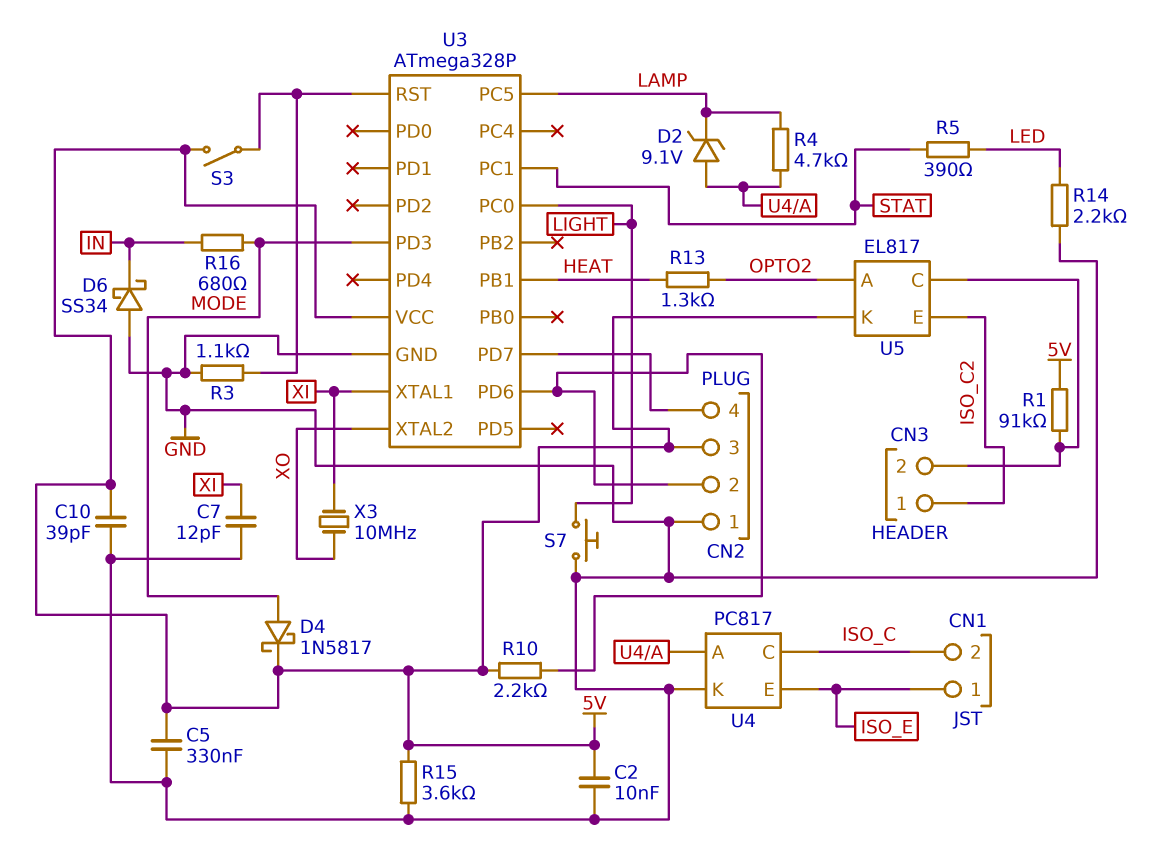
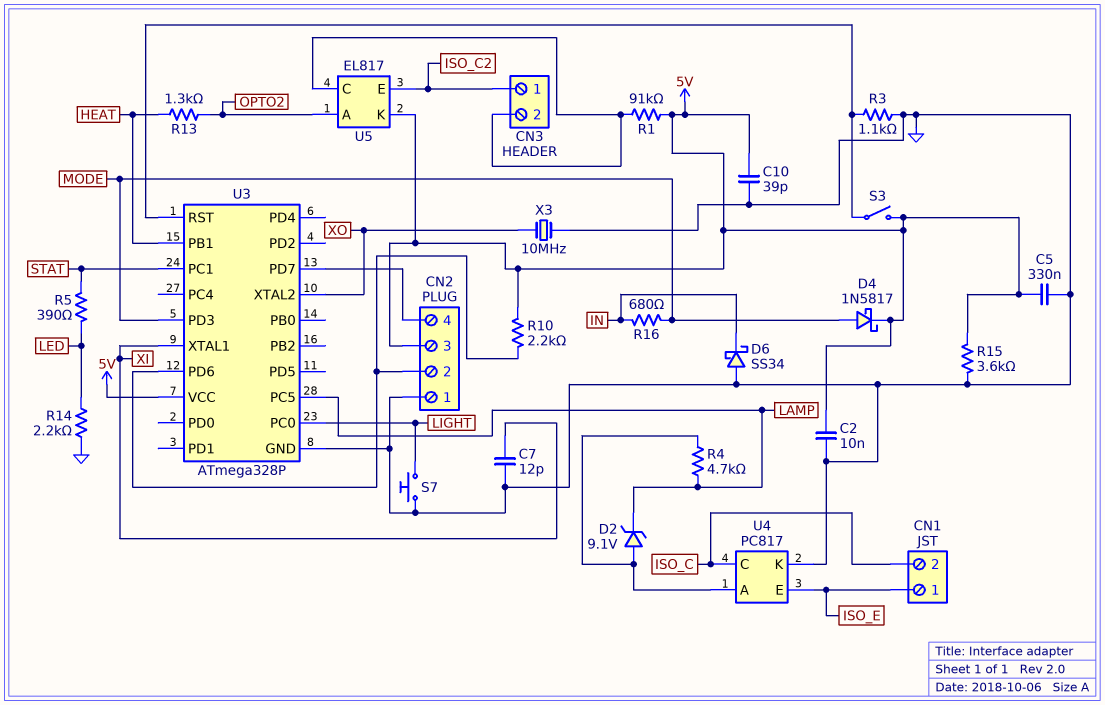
X3: 10MHz (XI, XO) -> 10MHz (GND, XO)

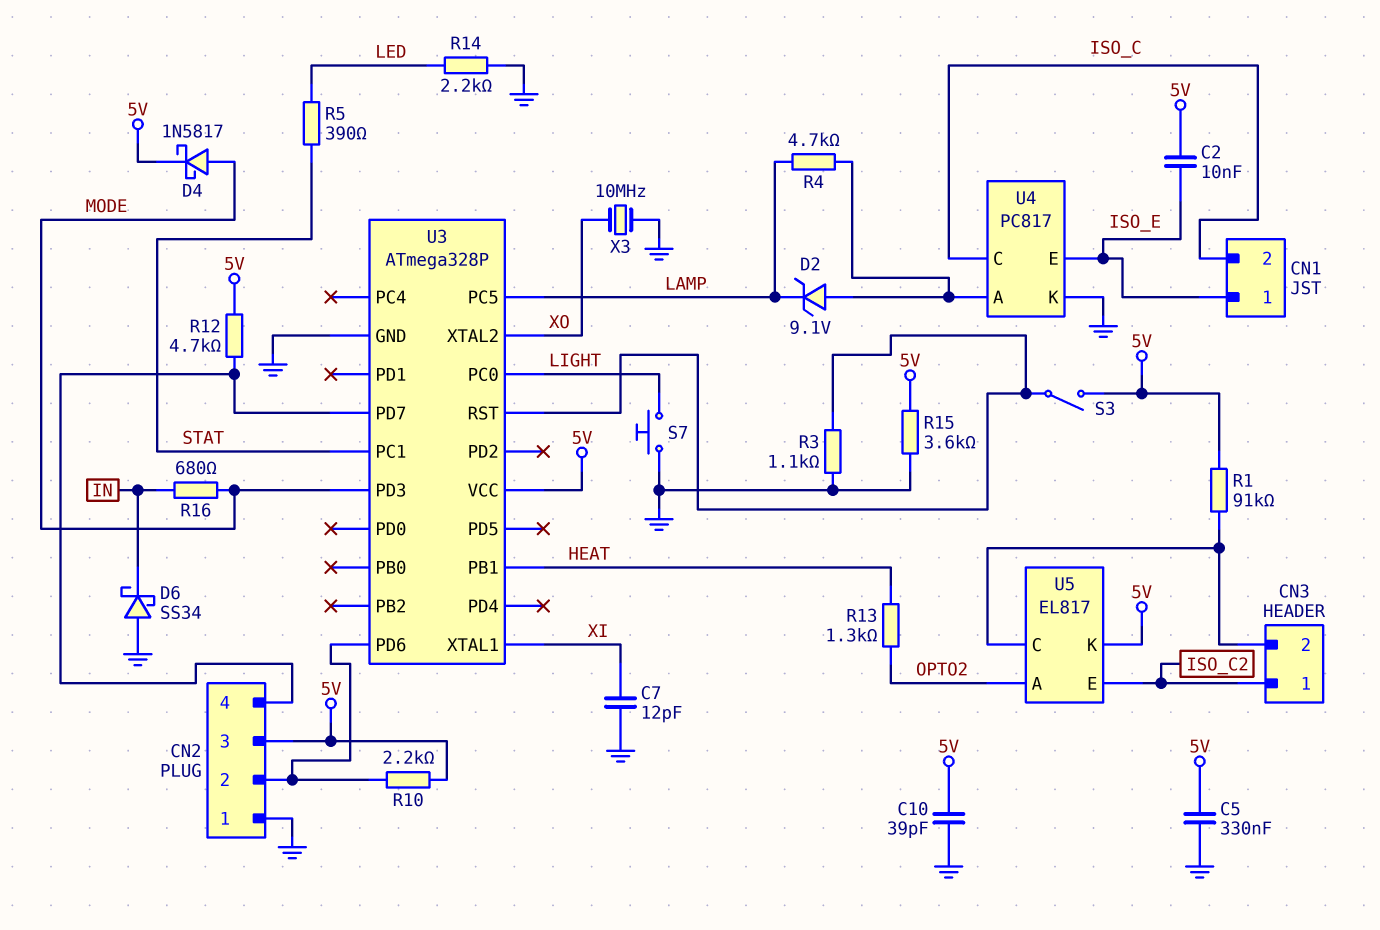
C2: 10nF (5V, GND) -> 10nF (5V, ISO_E)
R12: none -> 4.7k (5V, CN2/4)

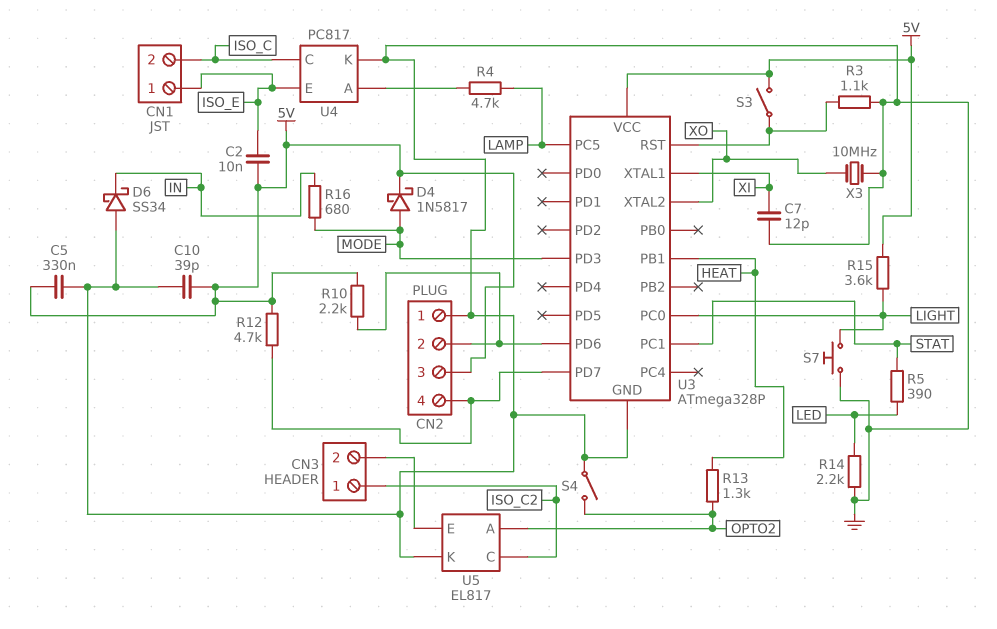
D2: zener 9.1V (A U4/A, K LAMP) -> none
R1: 91k (5V, CN3/2) -> none
R15: 3.6k (5V, GND) -> 3.6k (5V, LIGHT)
S4: none -> switch (GND, OPTO2)
U5 pin C: CN3/2 -> ISO_C2
U5 pin E: ISO_C2 -> CN3/2
U5 pin K: 5V -> GND

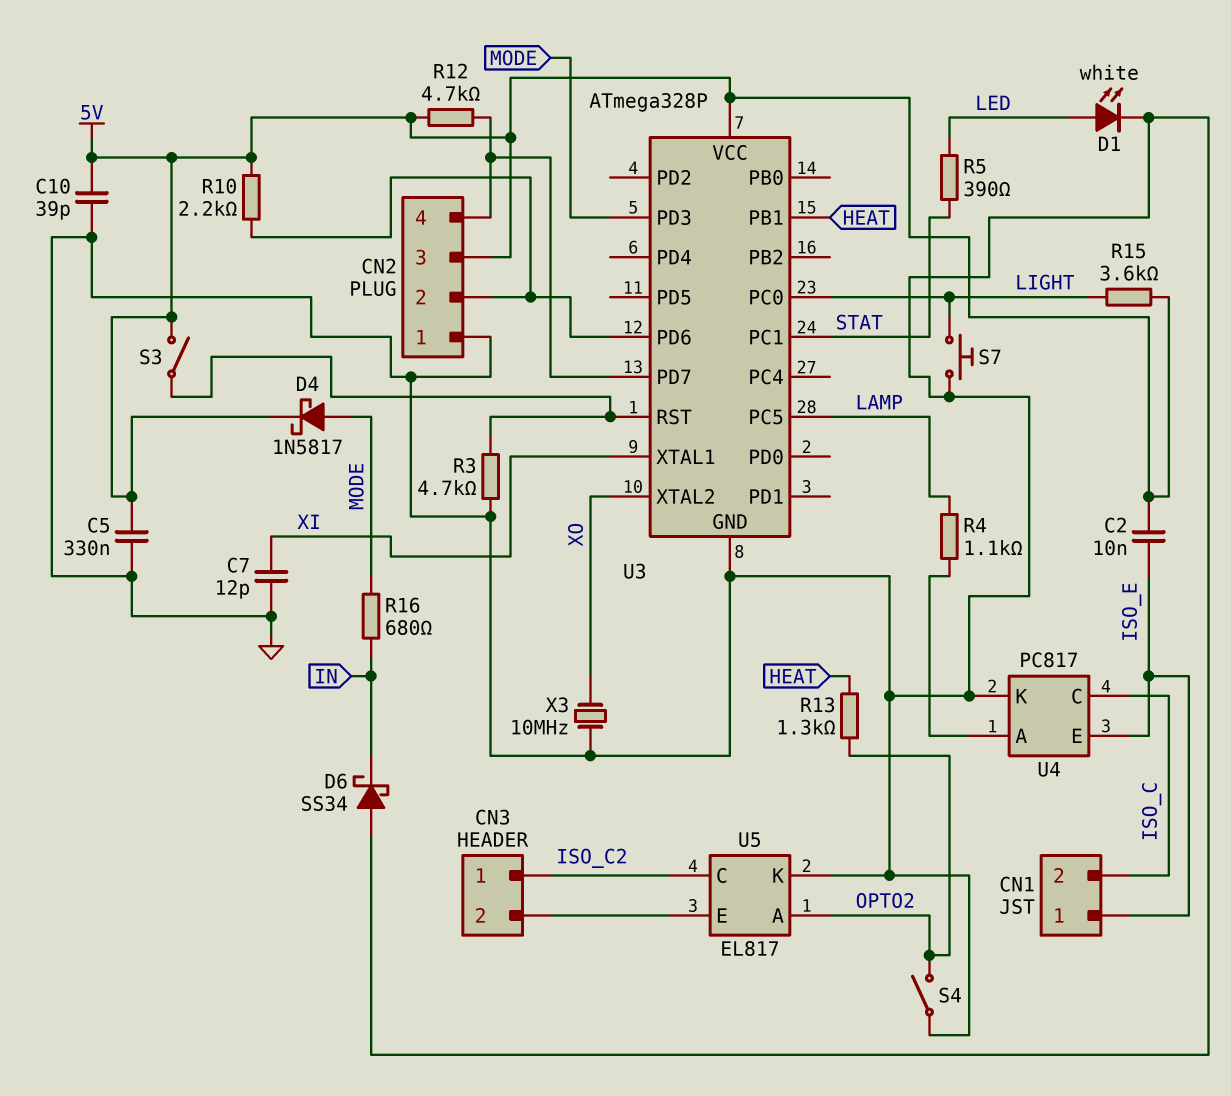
D1: none -> LED white (A LED, K GND)
R3: 1.1k (GND, U3/RST) -> 4.7k (GND, U3/RST)
R4: 4.7k (LAMP, U4/A) -> 1.1k (LAMP, U4/A)
R14: 2.2k (GND, LED) -> none

